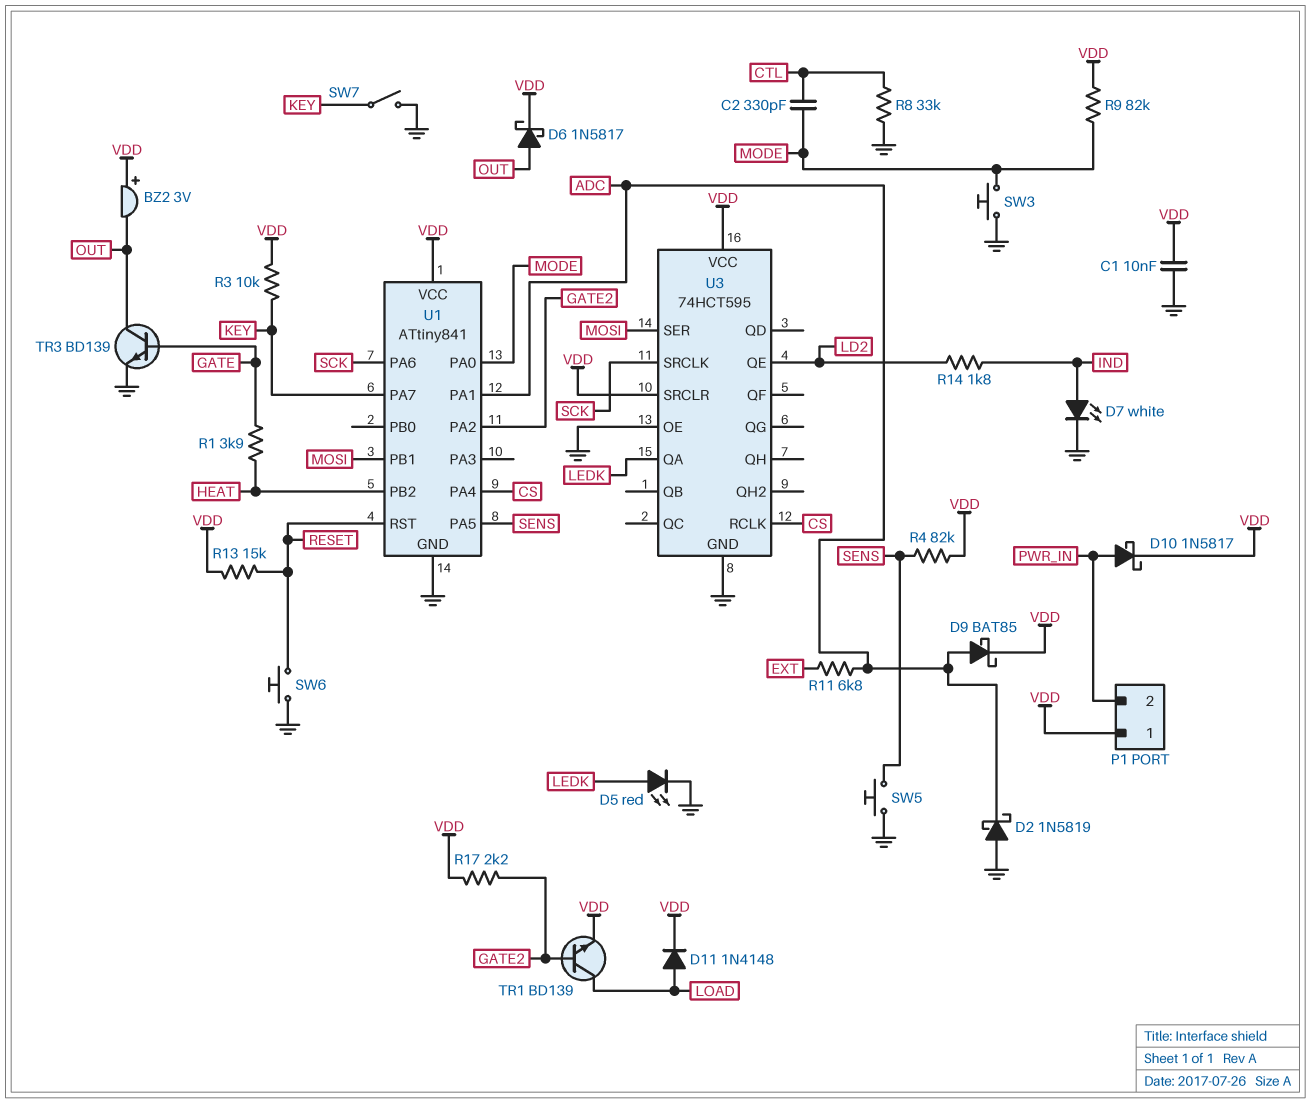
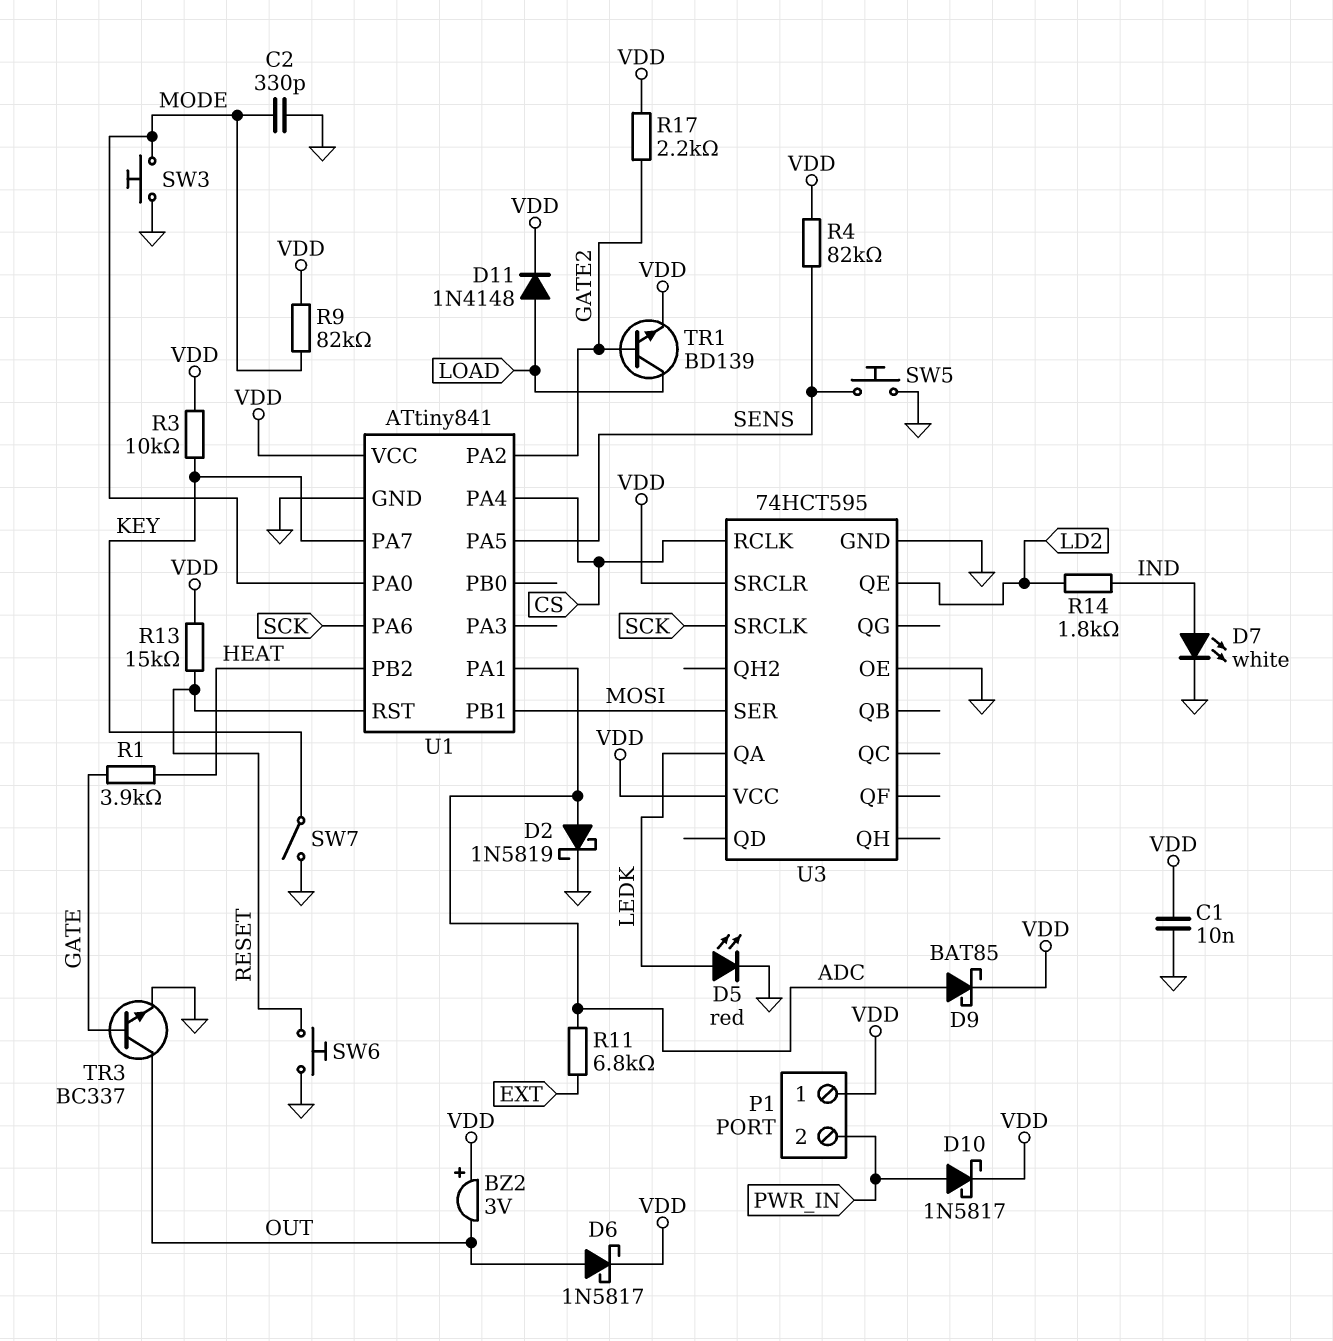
C2: 330pF (CTL, MODE) -> 330pF (GND, MODE)
D2: schottky 1N5819 (A GND, K ADC) -> schottky 1N5819 (A ADC, K GND)
R8: 33k (CTL, GND) -> none
TR3: NPN BD139 (B GATE, C OUT, E GND) -> NPN BC337 (B GATE, C OUT, E GND)

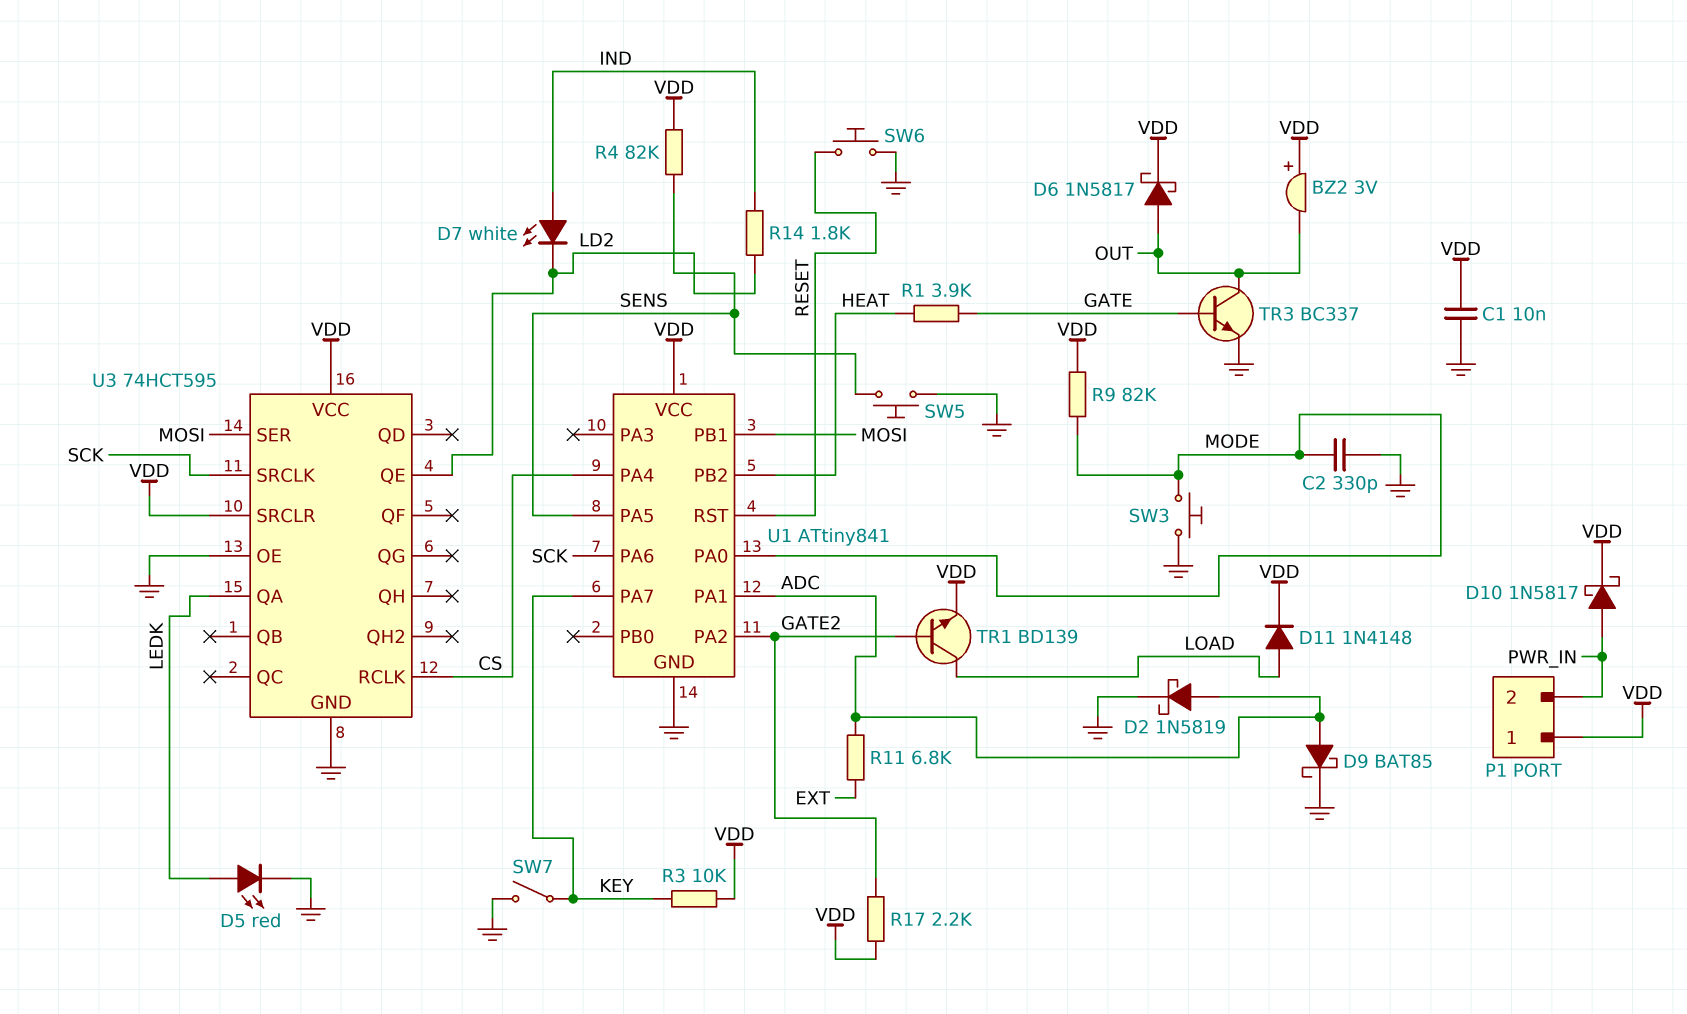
D7: LED white (A IND, K GND) -> LED white (A IND, K LD2)
D9: schottky BAT85 (A ADC, K VDD) -> schottky BAT85 (A ADC, K GND)
R13: 15k (RESET, VDD) -> none

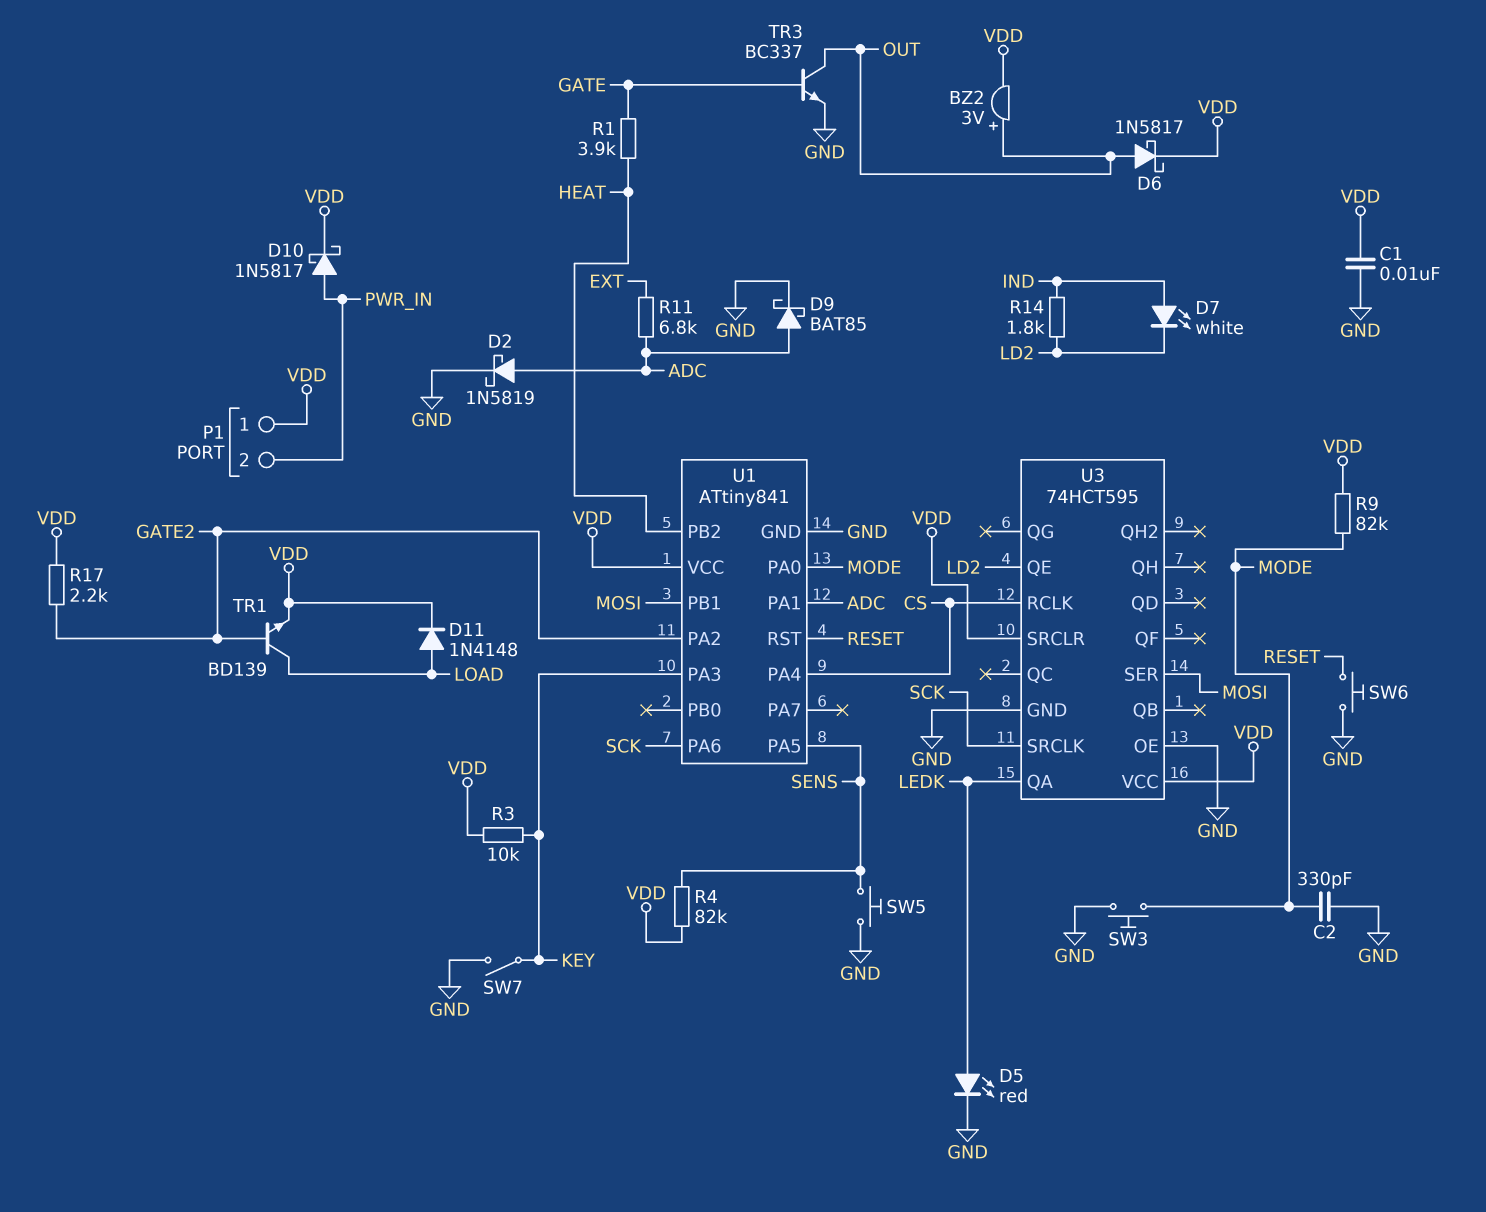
BZ2: buzzer 3V (plus VDD, minus OUT) -> buzzer 3V (plus OUT, minus VDD)
U1 pin PA3: none -> KEY
U1 pin PA7: KEY -> none

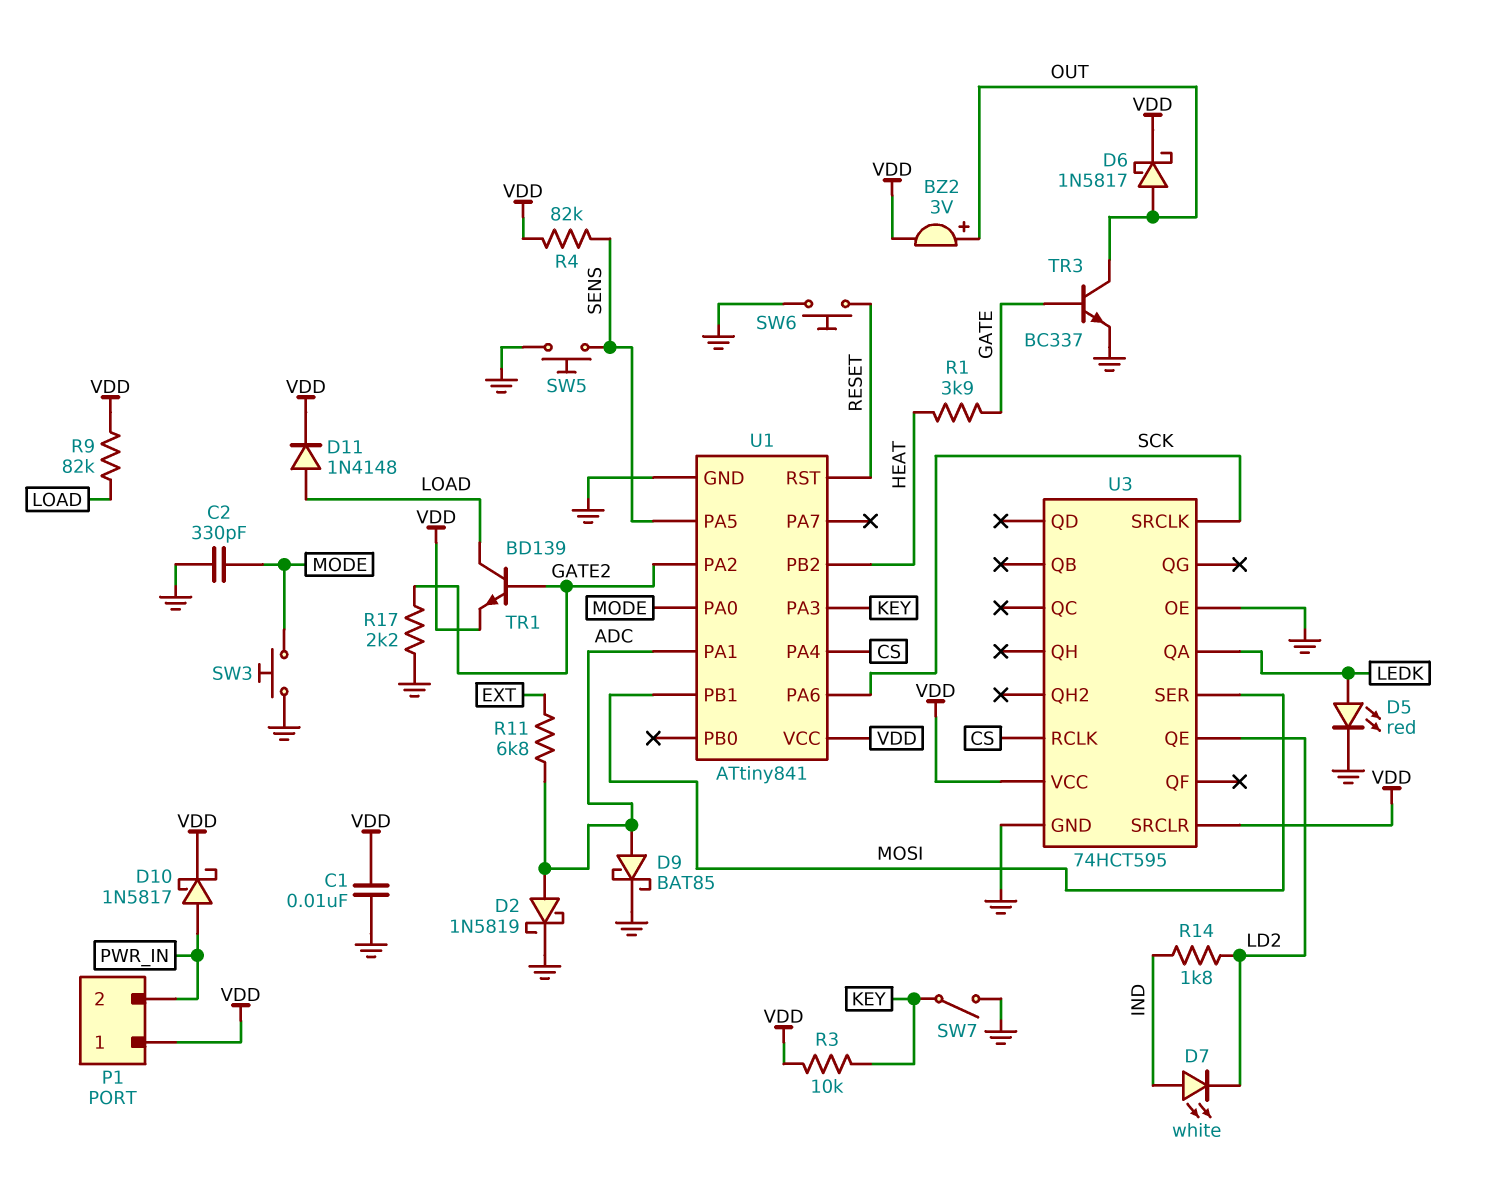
R9: 82k (MODE, VDD) -> 82k (LOAD, VDD)
R17: 2.2k (GATE2, VDD) -> 2.2k (GATE2, GND)

